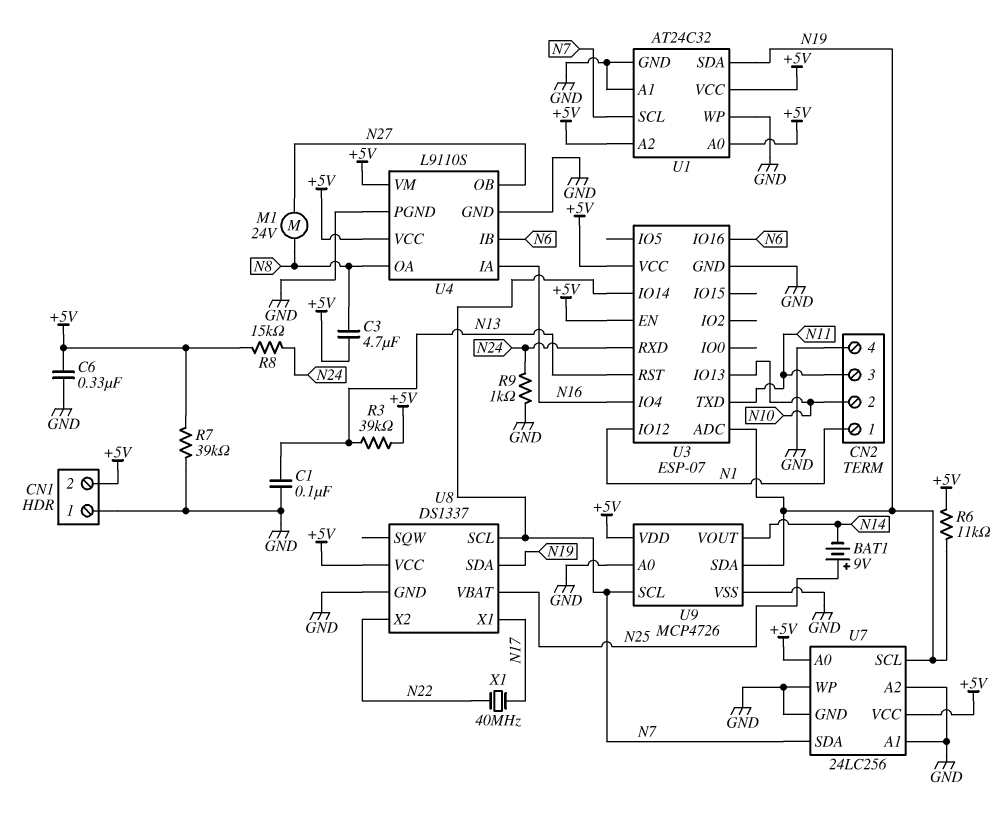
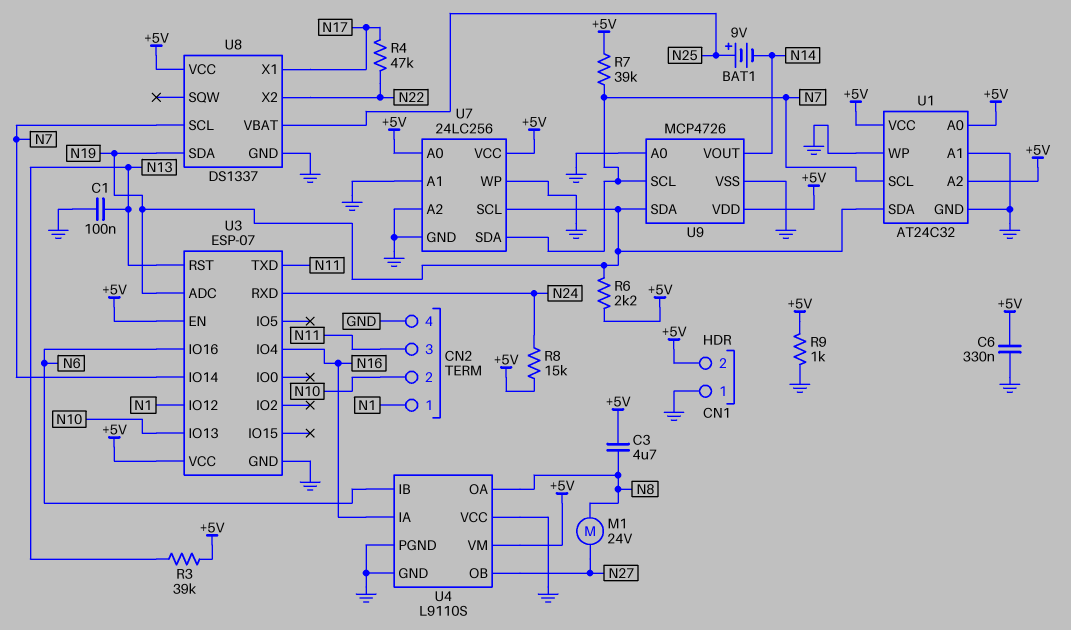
R4: none -> 47k (N17, N22)
R6: 11k (+5V, N19) -> 2.2k (+5V, N19)
R7: 39k (+5V, GND) -> 39k (+5V, N7)
R9: 1k (GND, N24) -> 1k (+5V, GND)
U4 pin VCC: +5V -> GND
X1: 40MHz (N17, N22) -> none

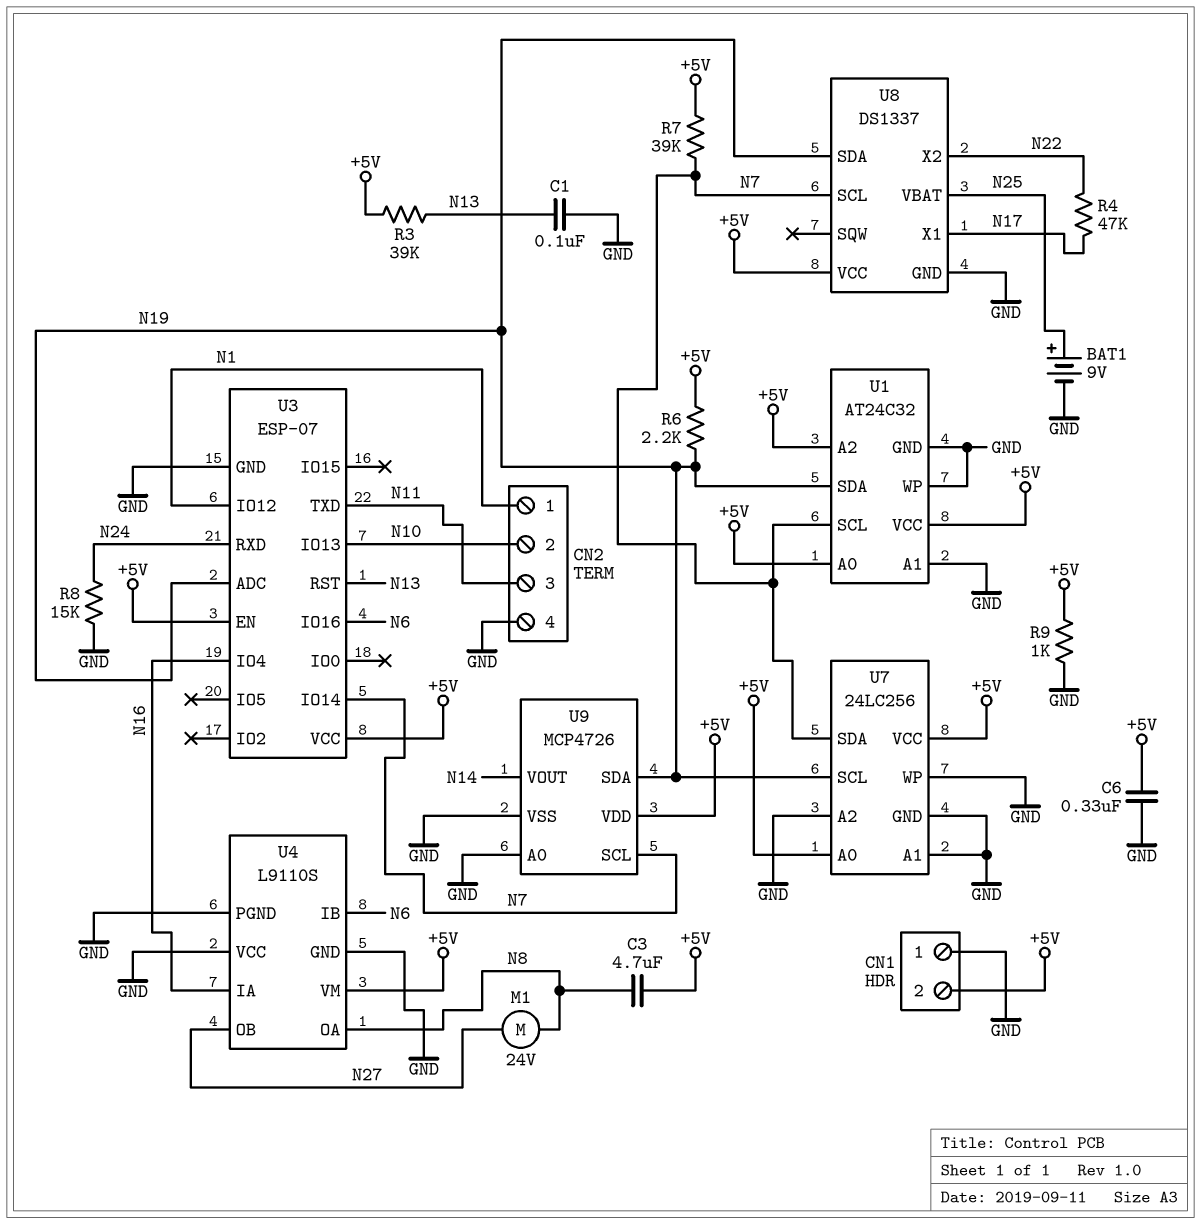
BAT1: 9V (plus N25, minus N14) -> 9V (plus N25, minus GND)
R8: 15k (+5V, N24) -> 15k (GND, N24)

